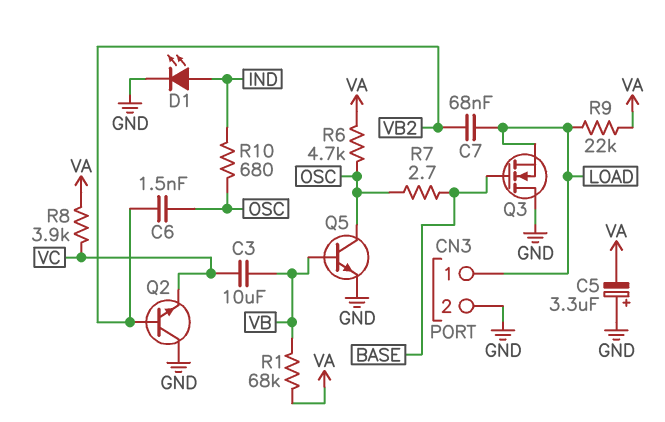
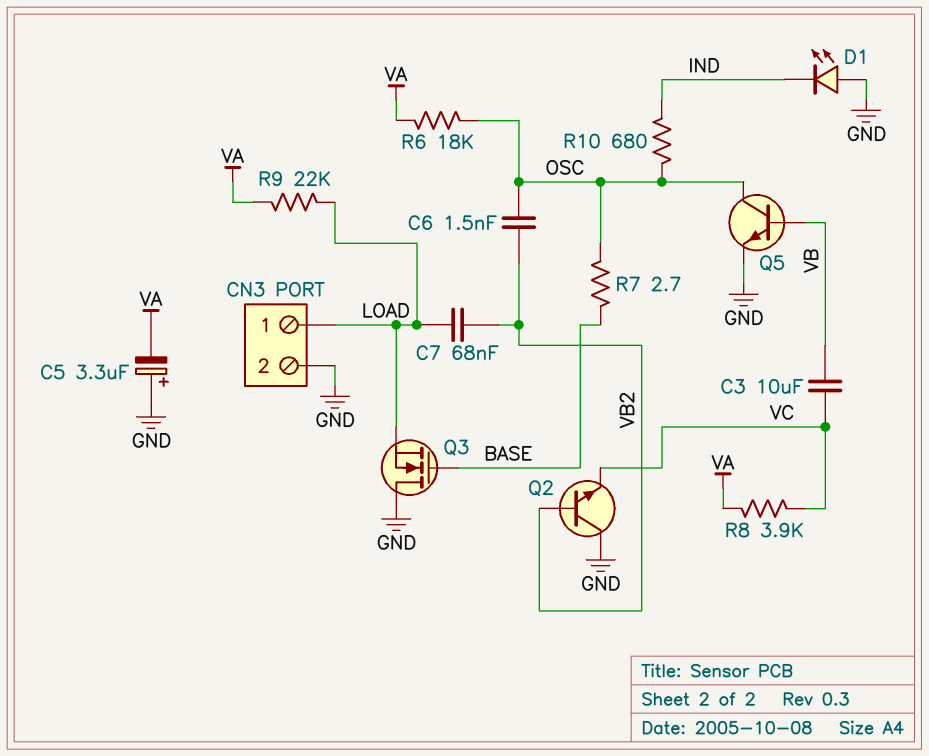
D1: LED (A IND, K GND) -> LED (A GND, K IND)
R1: 68k (VA, VB) -> none
R6: 4.7k (OSC, VA) -> 18k (OSC, VA)

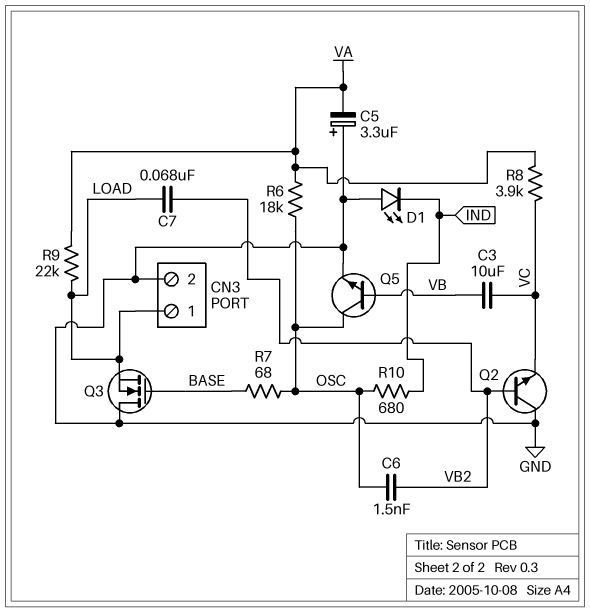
R7: 2.7 (BASE, OSC) -> 68 (BASE, OSC)

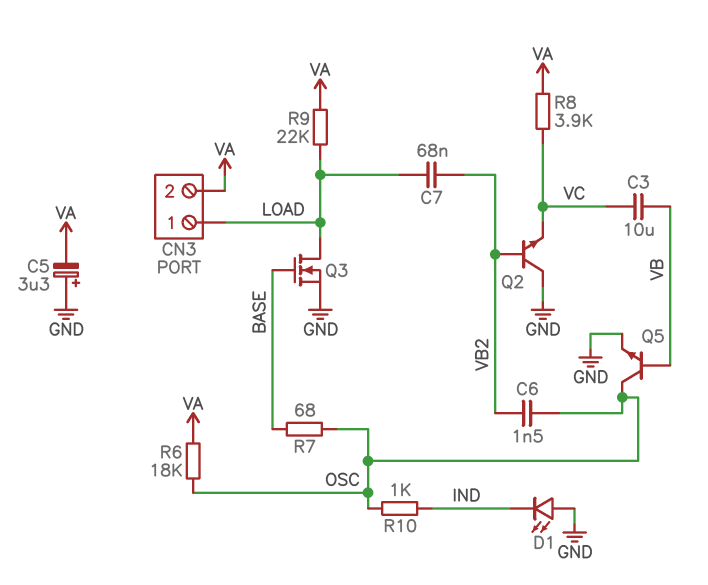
CN3 pin 2: GND -> VA
Q3: NMOS (G BASE, D GND, S LOAD) -> NMOS (G BASE, D LOAD, S GND)
R10: 680 (IND, OSC) -> 1k (IND, OSC)

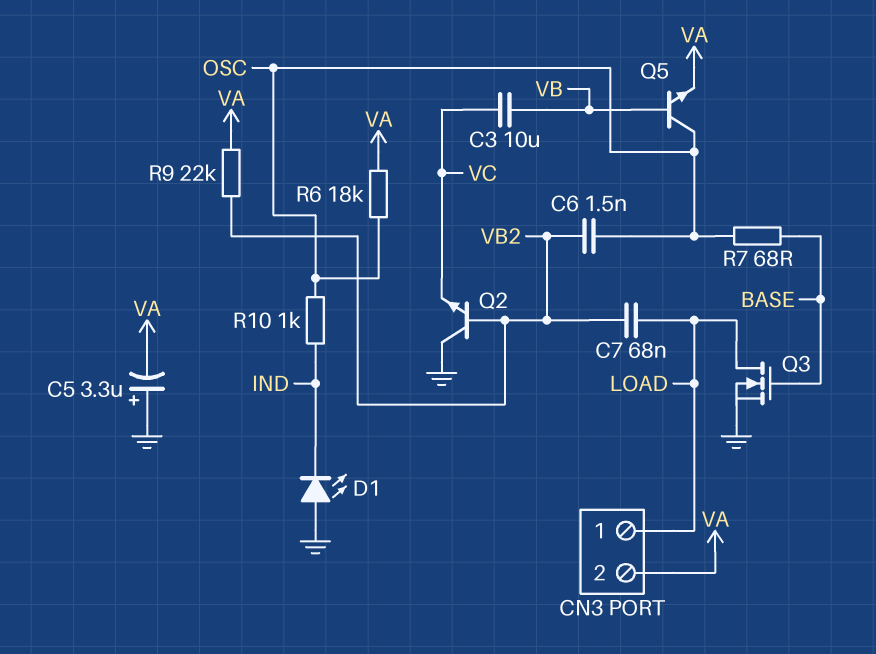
Q5: NPN (B VB, C OSC, E GND) -> NPN (B VB, C OSC, E VA)
R8: 3.9k (VA, VC) -> none
R9: 22k (LOAD, VA) -> 22k (VA, VB2)

